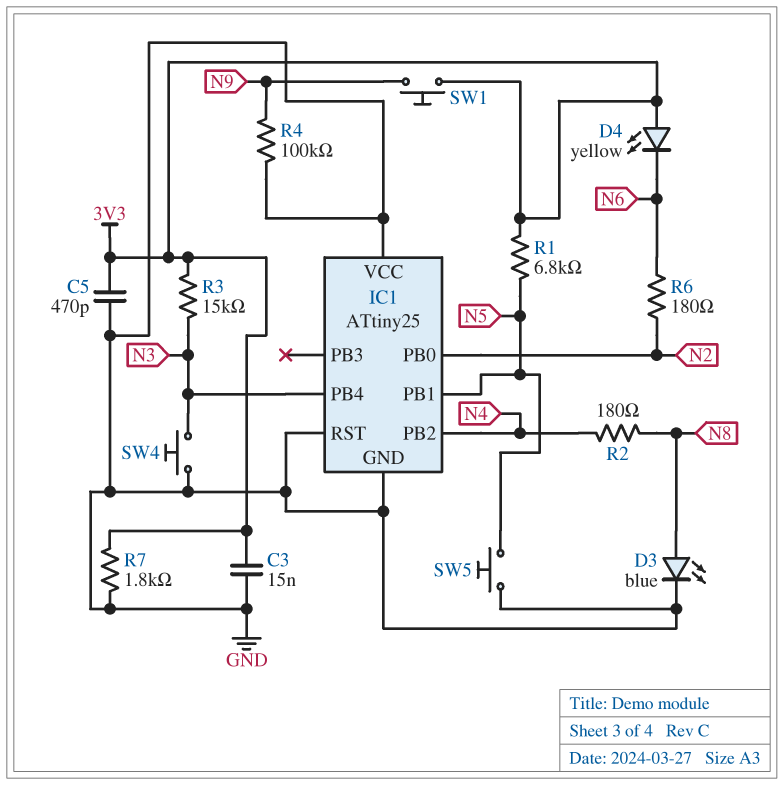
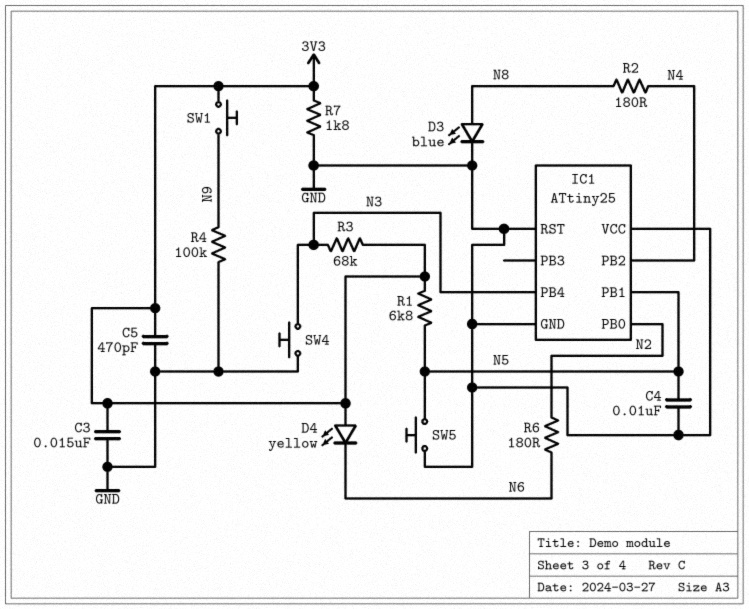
C4: none -> 10nF (GND, N5)
R3: 15k (3V3, N3) -> 68k (3V3, N3)

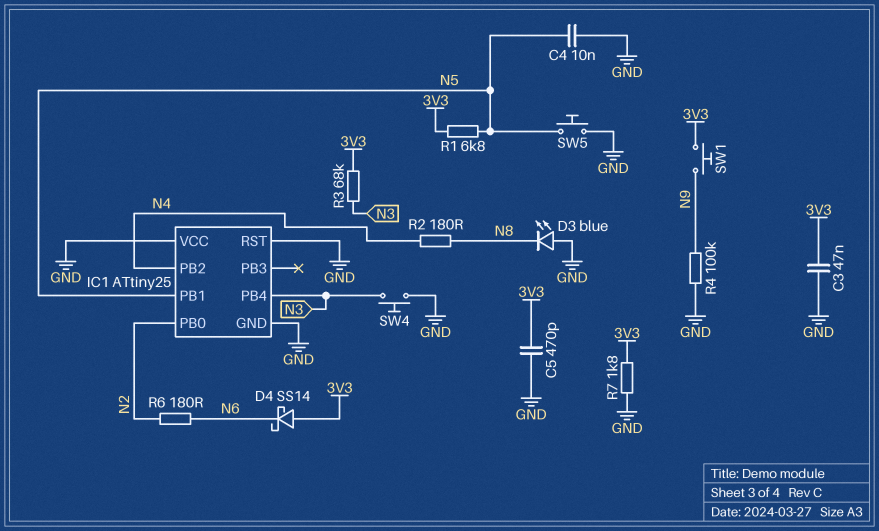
C3: 15nF (3V3, GND) -> 47nF (3V3, GND)
D3: LED blue (A N8, K GND) -> LED blue (A GND, K N8)
D4: LED yellow (A 3V3, K N6) -> schottky SS14 (A 3V3, K N6)

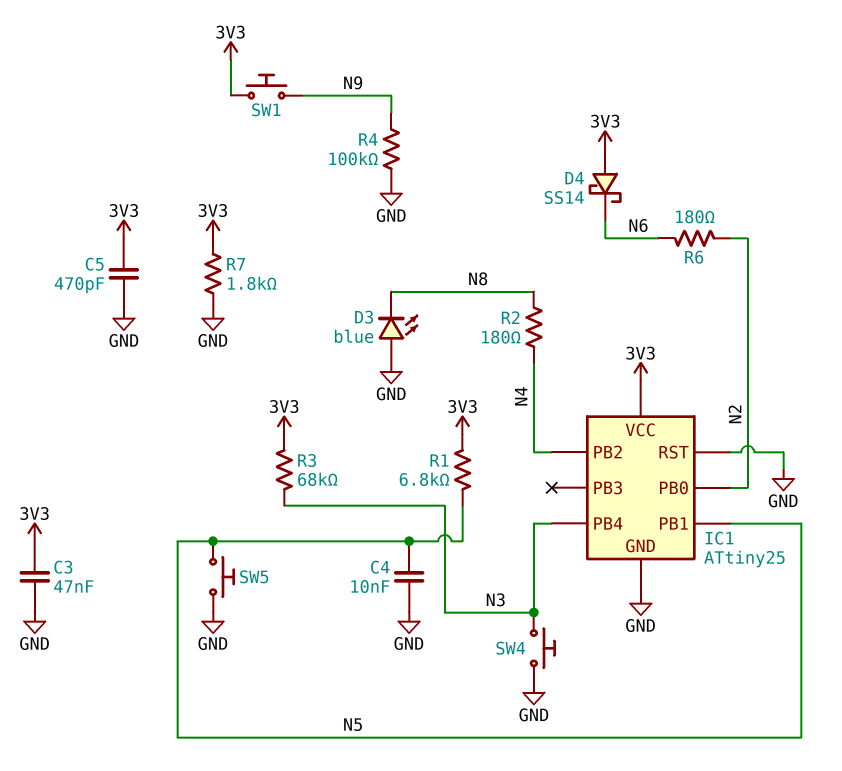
IC1 pin VCC: GND -> 3V3

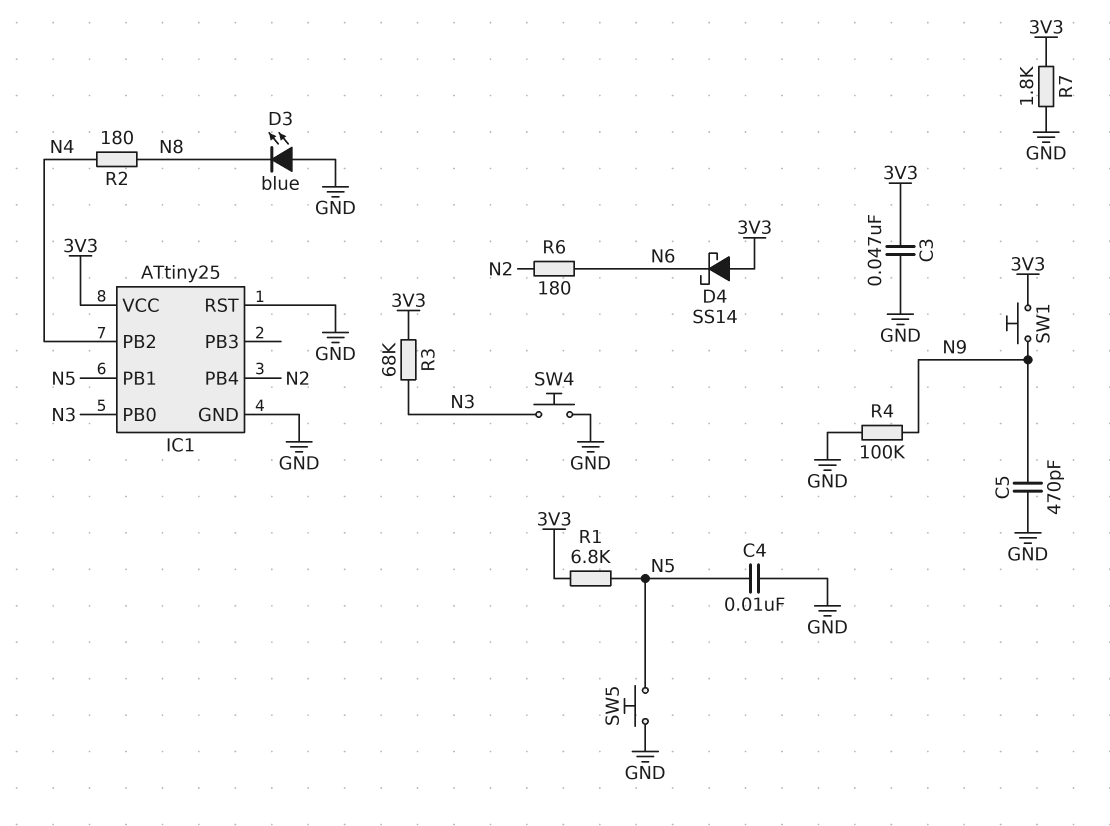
C5: 470pF (3V3, GND) -> 470pF (GND, N9)
IC1 pin PB0: N2 -> N3
IC1 pin PB4: N3 -> N2

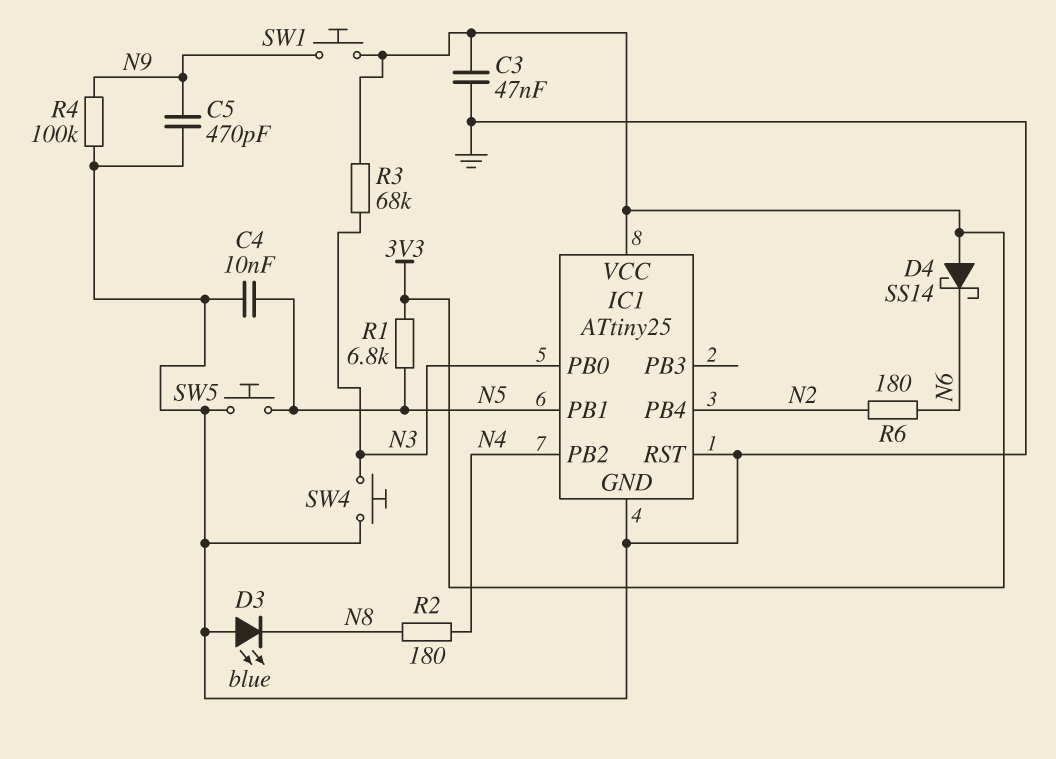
R7: 1.8k (3V3, GND) -> none

